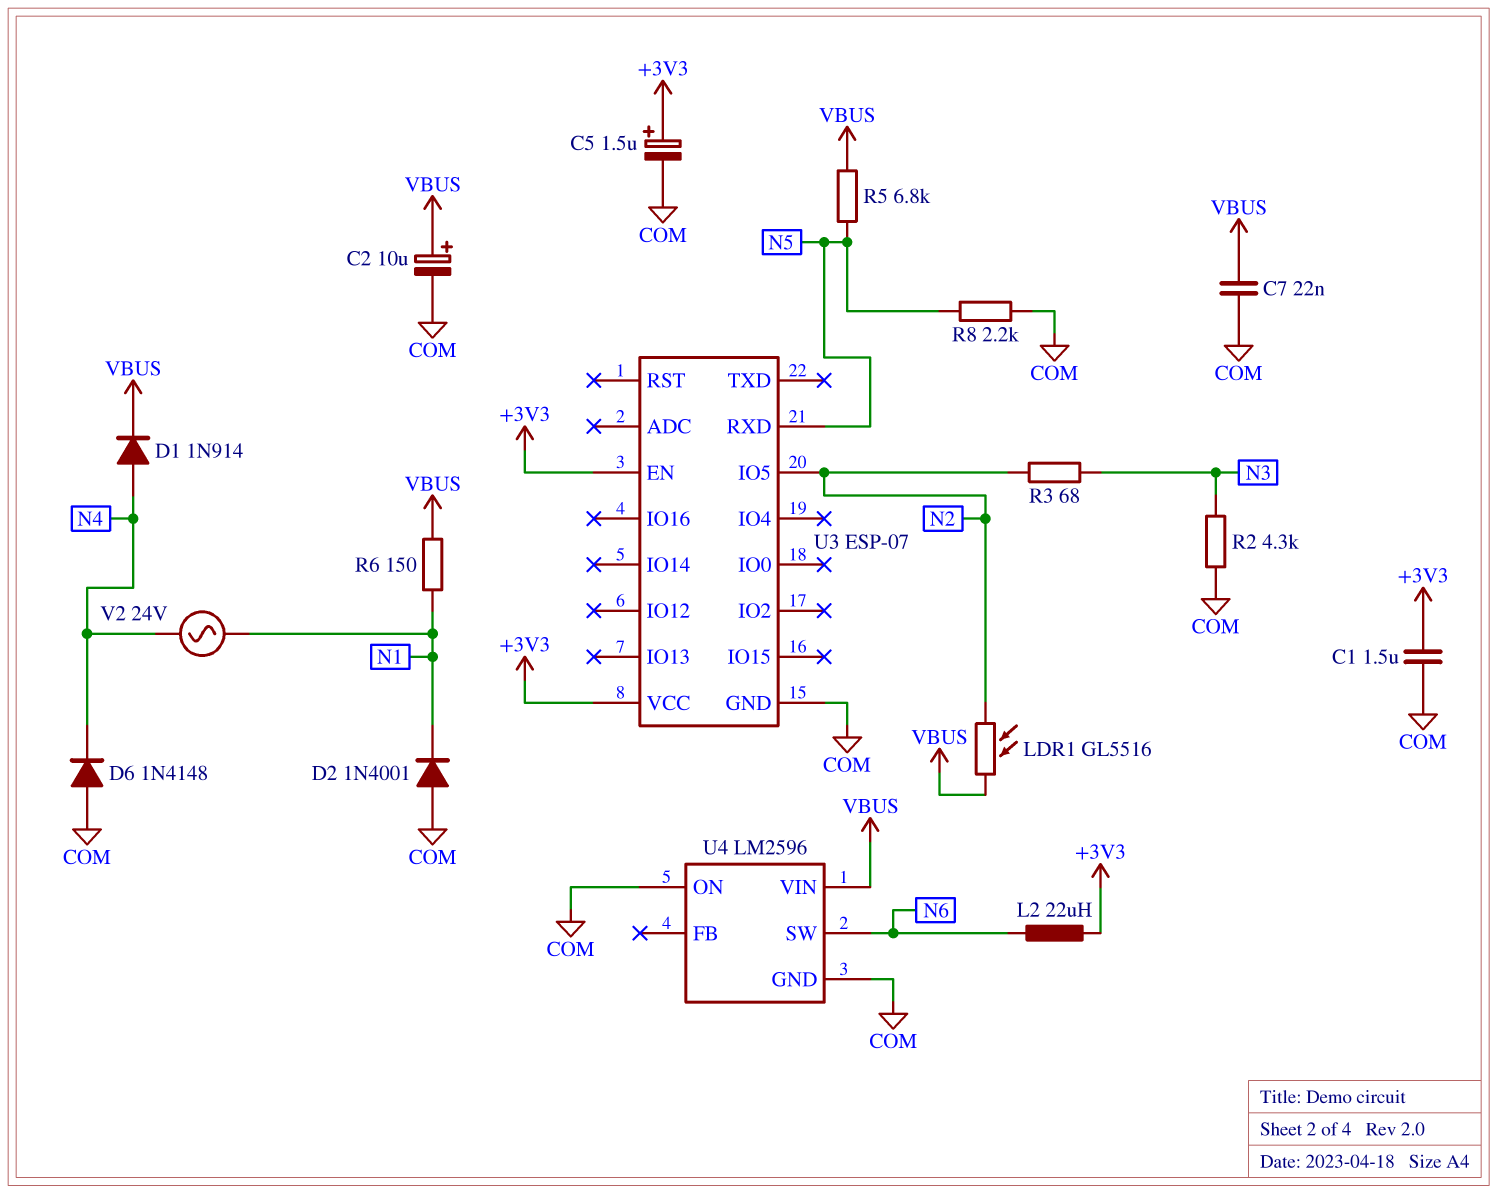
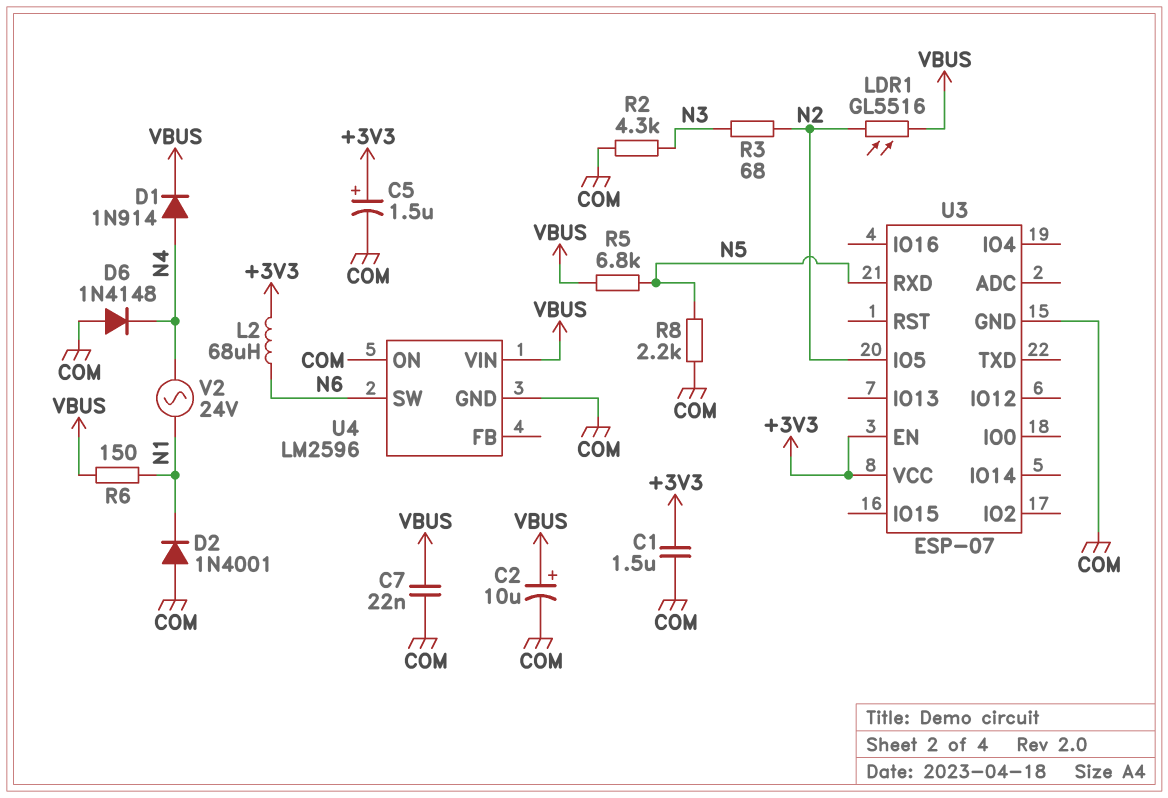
L2: 22uH (+3V3, N6) -> 68uH (+3V3, N6)

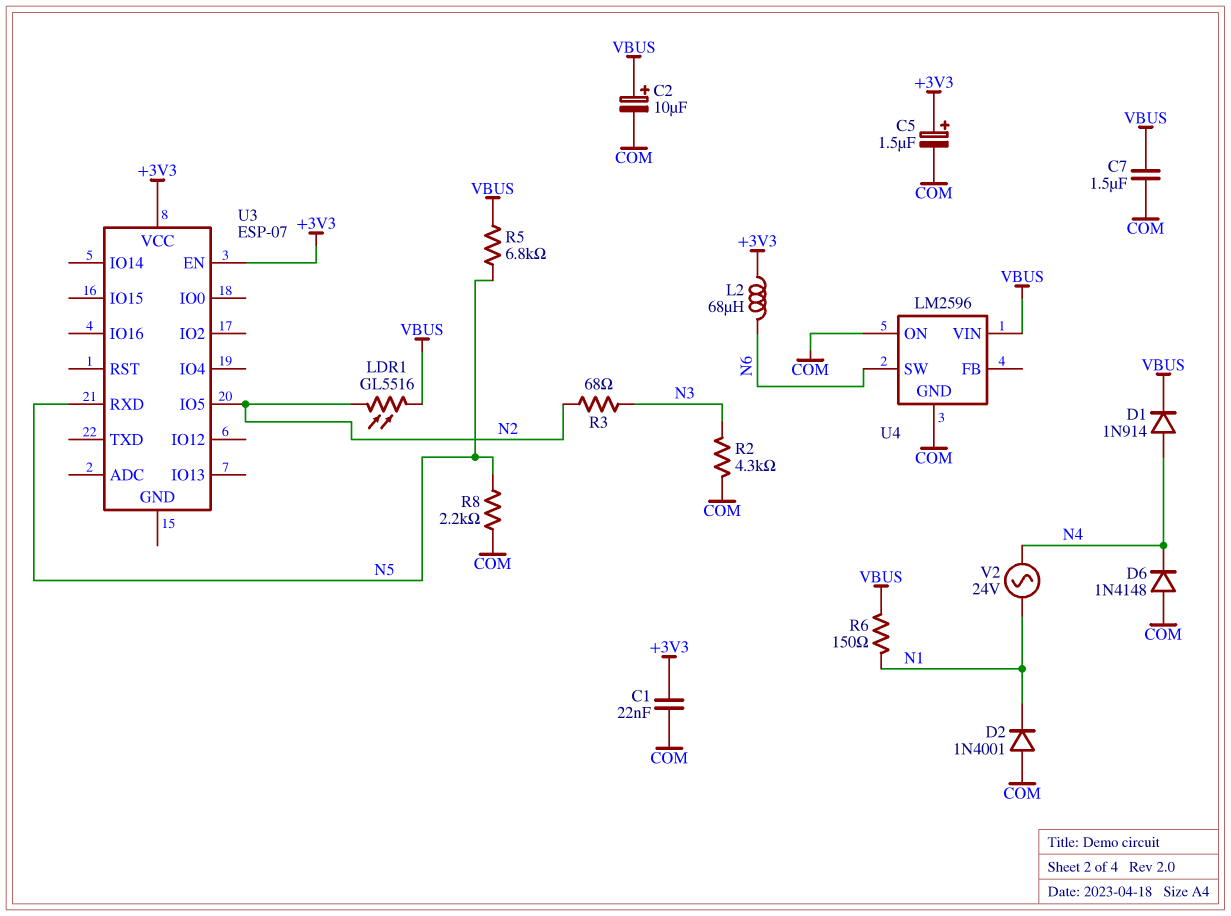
C1: 1.5uF (+3V3, COM) -> 22nF (+3V3, COM)
C7: 22nF (COM, VBUS) -> 1.5uF (COM, VBUS)
U3 pin GND: COM -> none

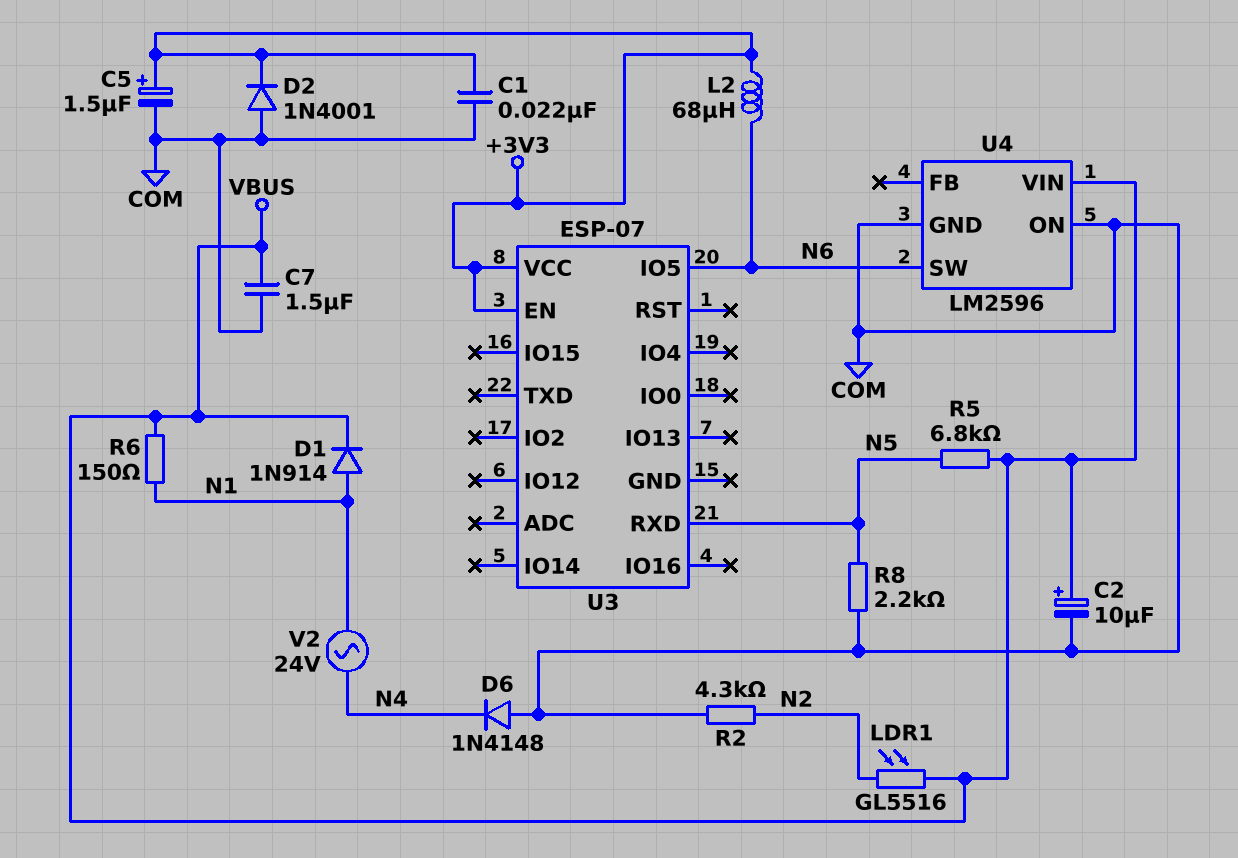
D1: diode 1N914 (A N4, K VBUS) -> diode 1N914 (A N1, K VBUS)
D2: diode 1N4001 (A COM, K N1) -> diode 1N4001 (A COM, K +3V3)
R2: 4.3k (COM, N3) -> 4.3k (COM, N2)
R3: 68 (N2, N3) -> none
U3 pin IO5: N2 -> N6

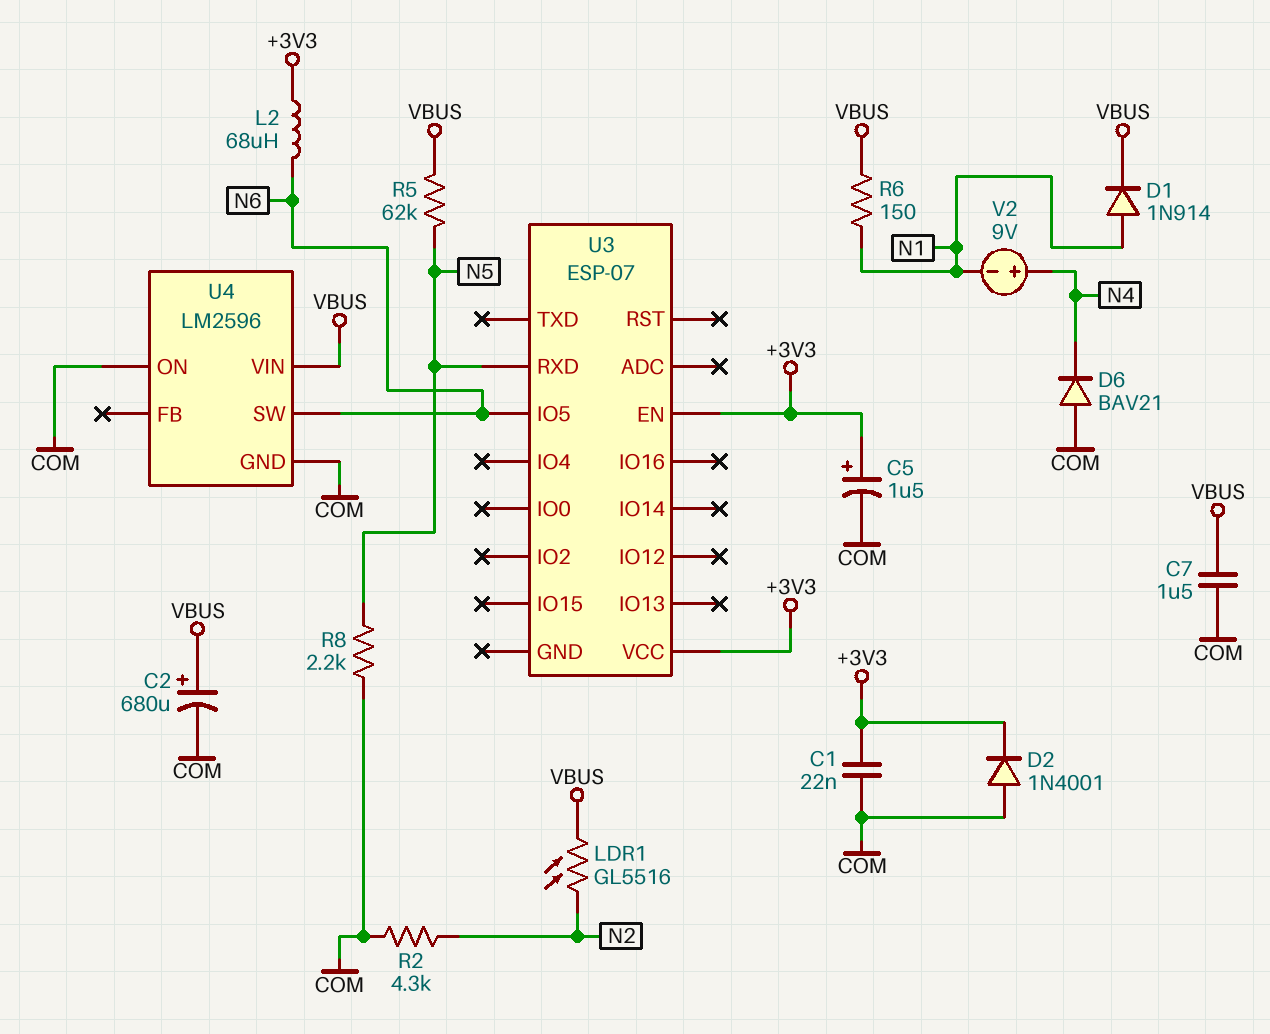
C2: 10uF (plus VBUS, minus COM) -> 680uF (plus VBUS, minus COM)
D6: diode 1N4148 (A COM, K N4) -> diode BAV21 (A COM, K N4)
R5: 6.8k (N5, VBUS) -> 62k (N5, VBUS)
V2: AC 24V (N1, N4) -> 9V (plus N4, minus N1)

